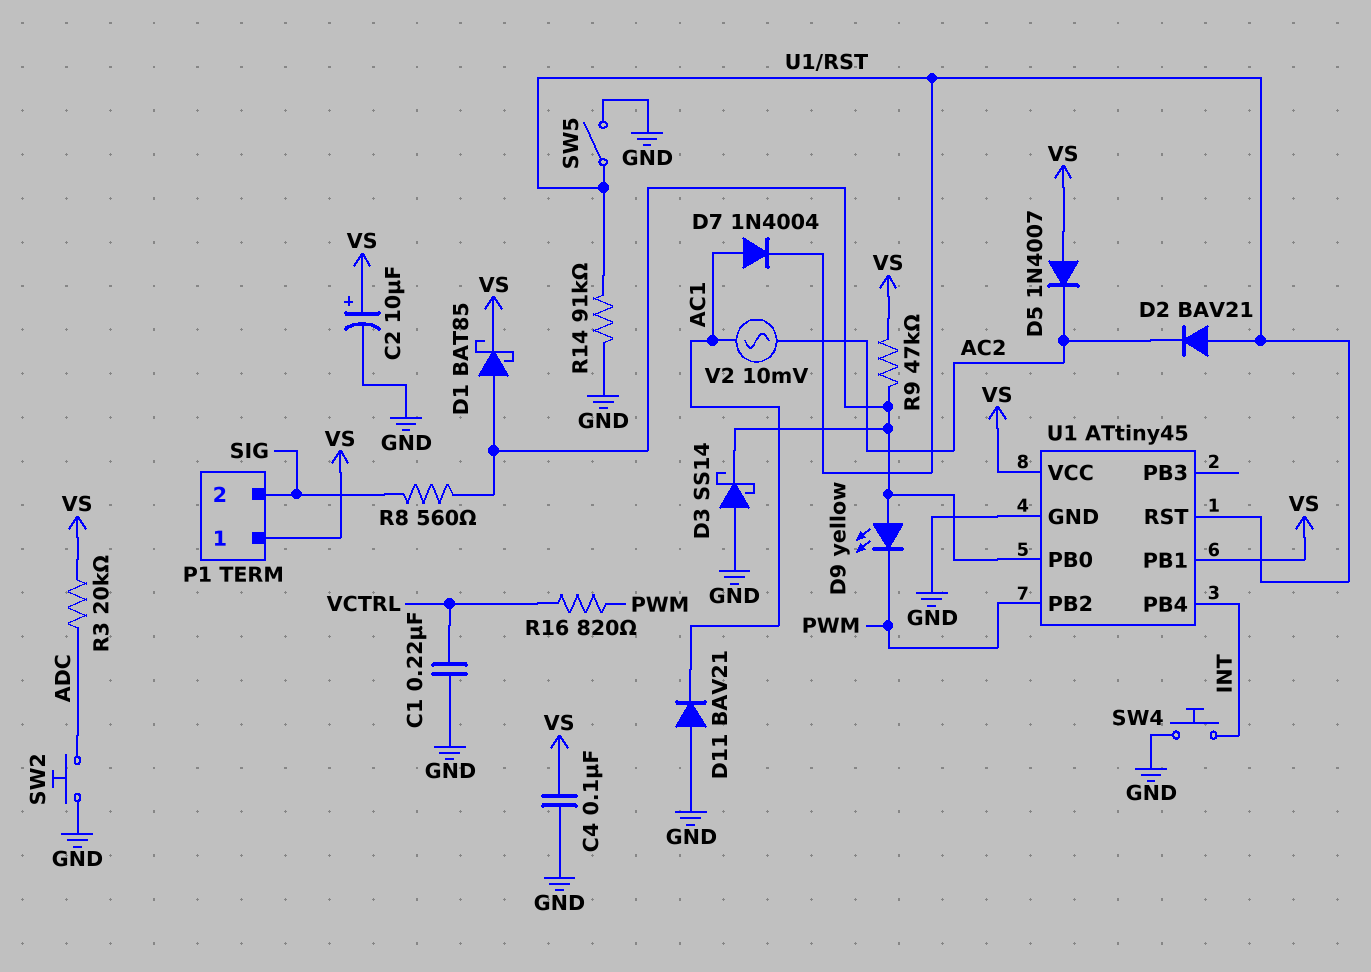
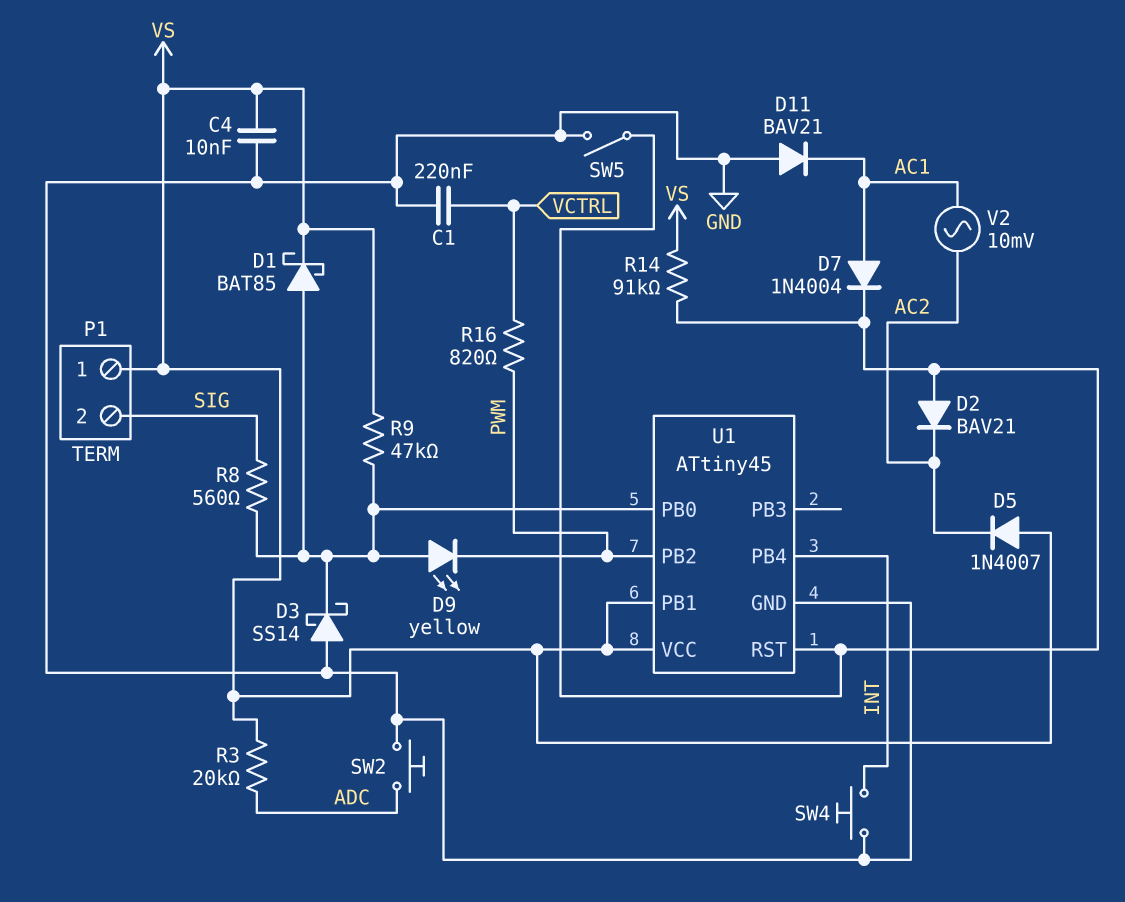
C2: 10uF (plus VS, minus GND) -> none
C4: 100nF (GND, VS) -> 10nF (GND, VS)
R14: 91k (GND, U1/RST) -> 91k (U1/RST, VS)

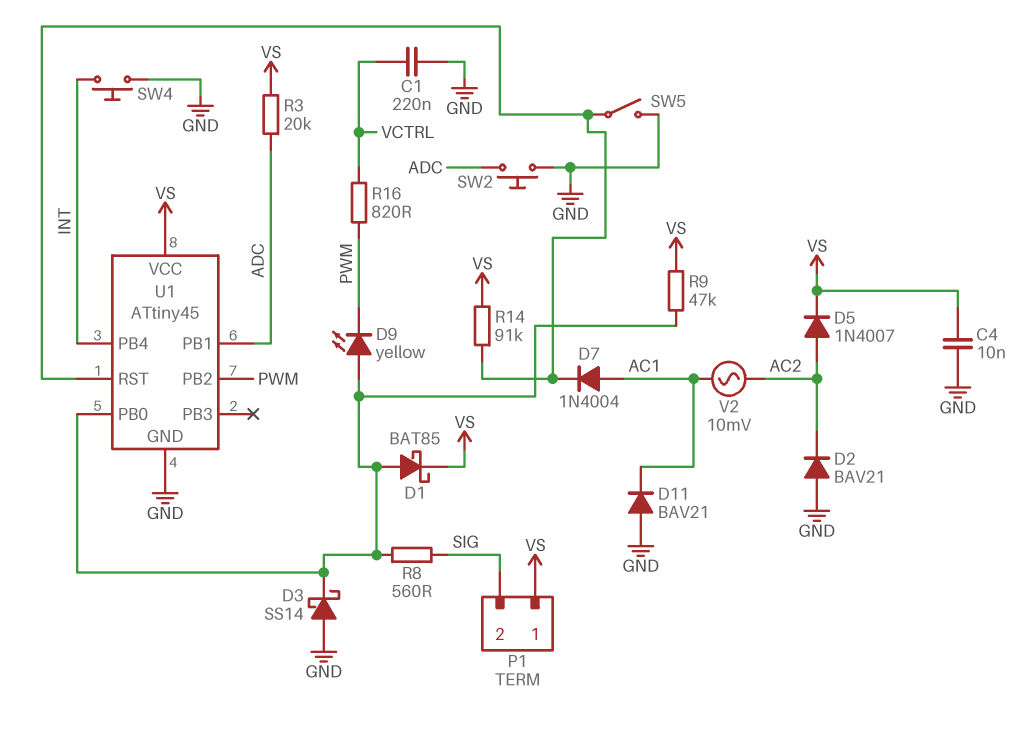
D2: diode BAV21 (A U1/RST, K AC2) -> diode BAV21 (A GND, K AC2)
D5: diode 1N4007 (A VS, K AC2) -> diode 1N4007 (A AC2, K VS)
U1 pin PB1: VS -> ADC

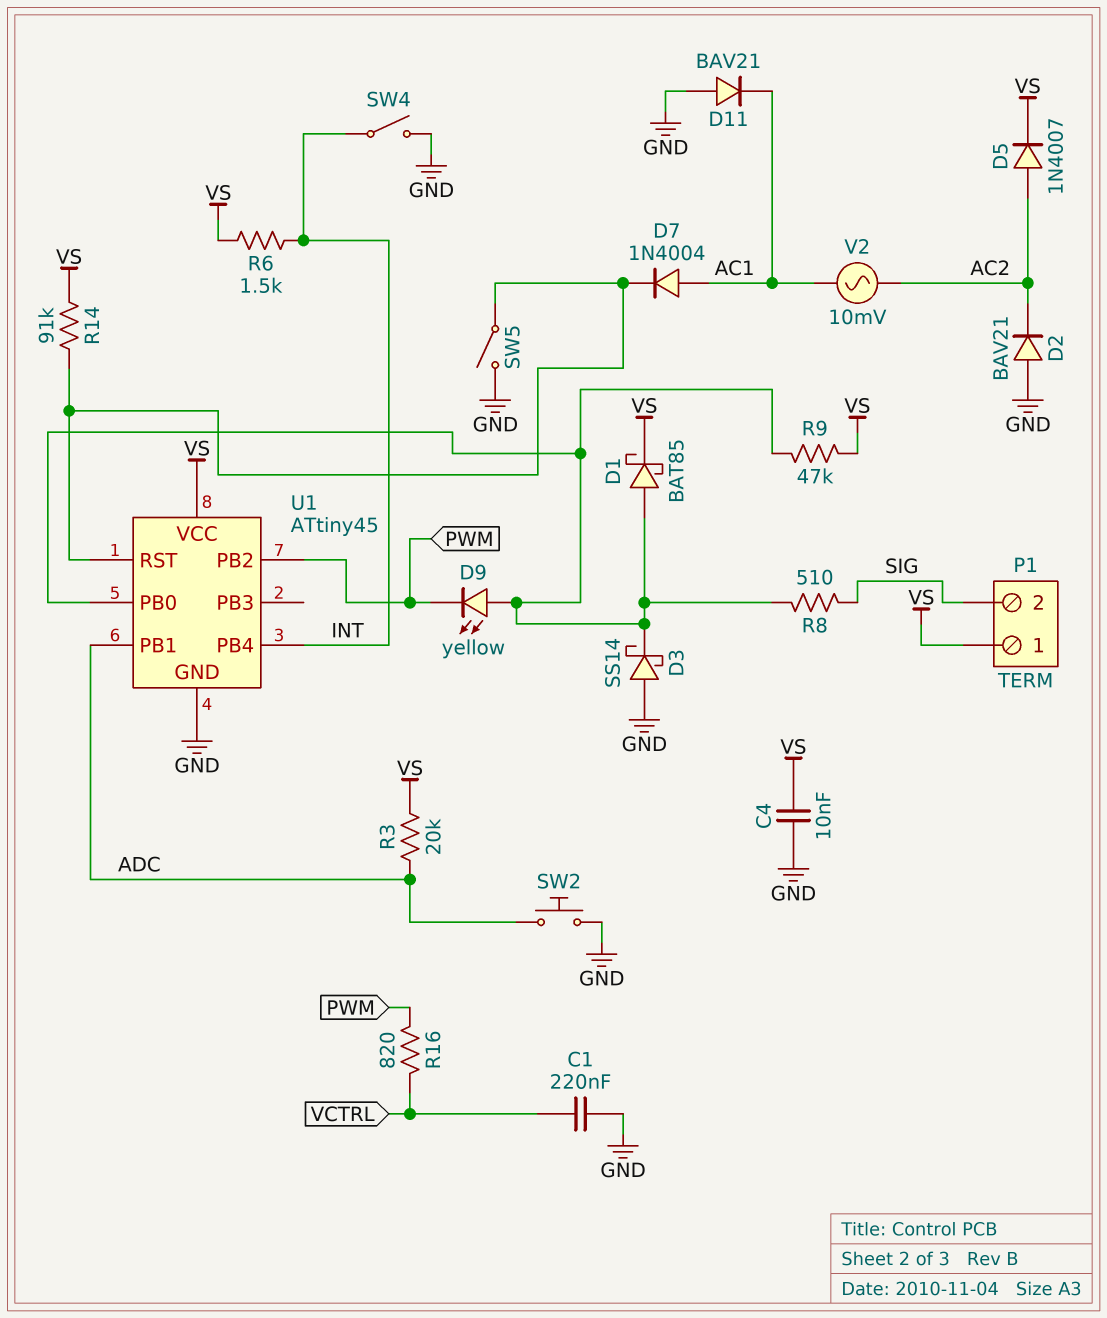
R6: none -> 1.5k (INT, VS)
R8: 560 (SIG, U1/PB0) -> 510 (SIG, U1/PB0)
SW4: button (GND, INT) -> switch (GND, INT)

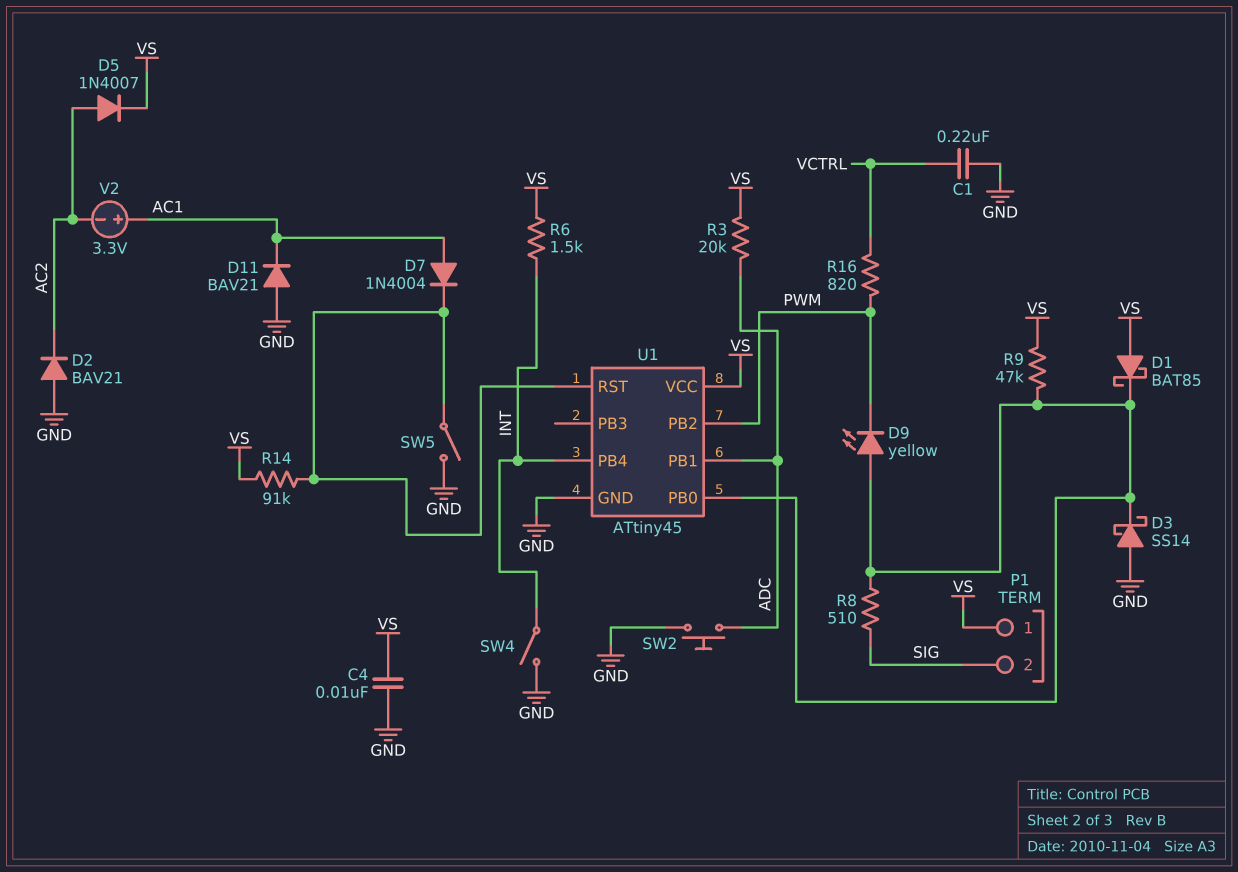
D1: schottky BAT85 (A U1/PB0, K VS) -> schottky BAT85 (A VS, K U1/PB0)
V2: AC 10mV (AC1, AC2) -> 3.3V (plus AC1, minus AC2)

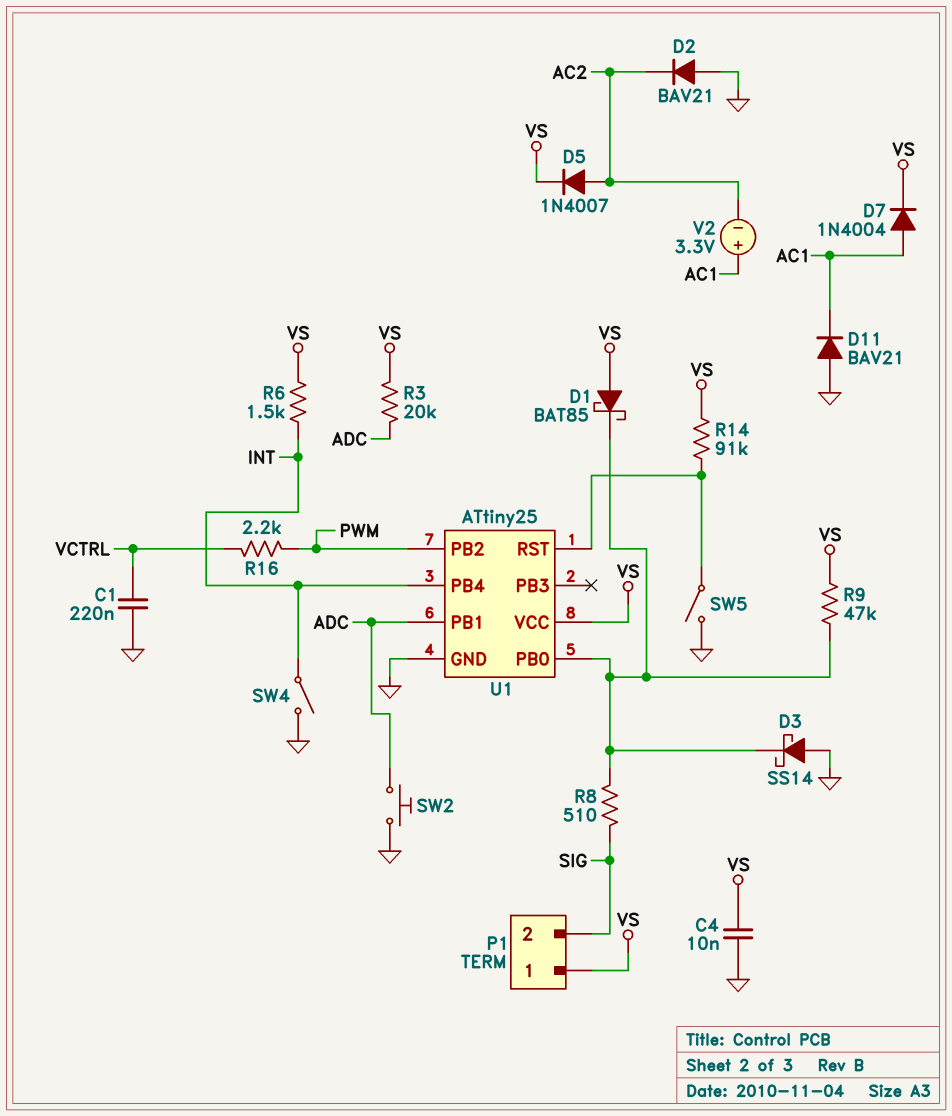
D7: diode 1N4004 (A AC1, K U1/RST) -> diode 1N4004 (A AC1, K VS)
D9: LED yellow (A U1/PB0, K PWM) -> none
R16: 820 (PWM, VCTRL) -> 2.2k (PWM, VCTRL)
U1: ATtiny45 -> ATtiny25

